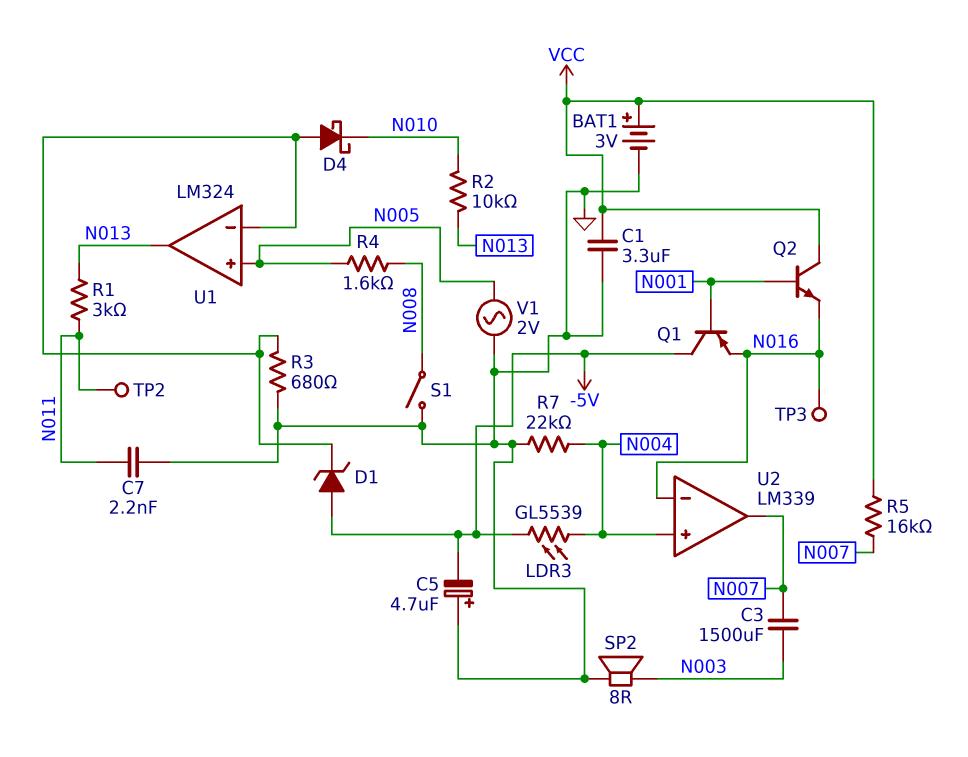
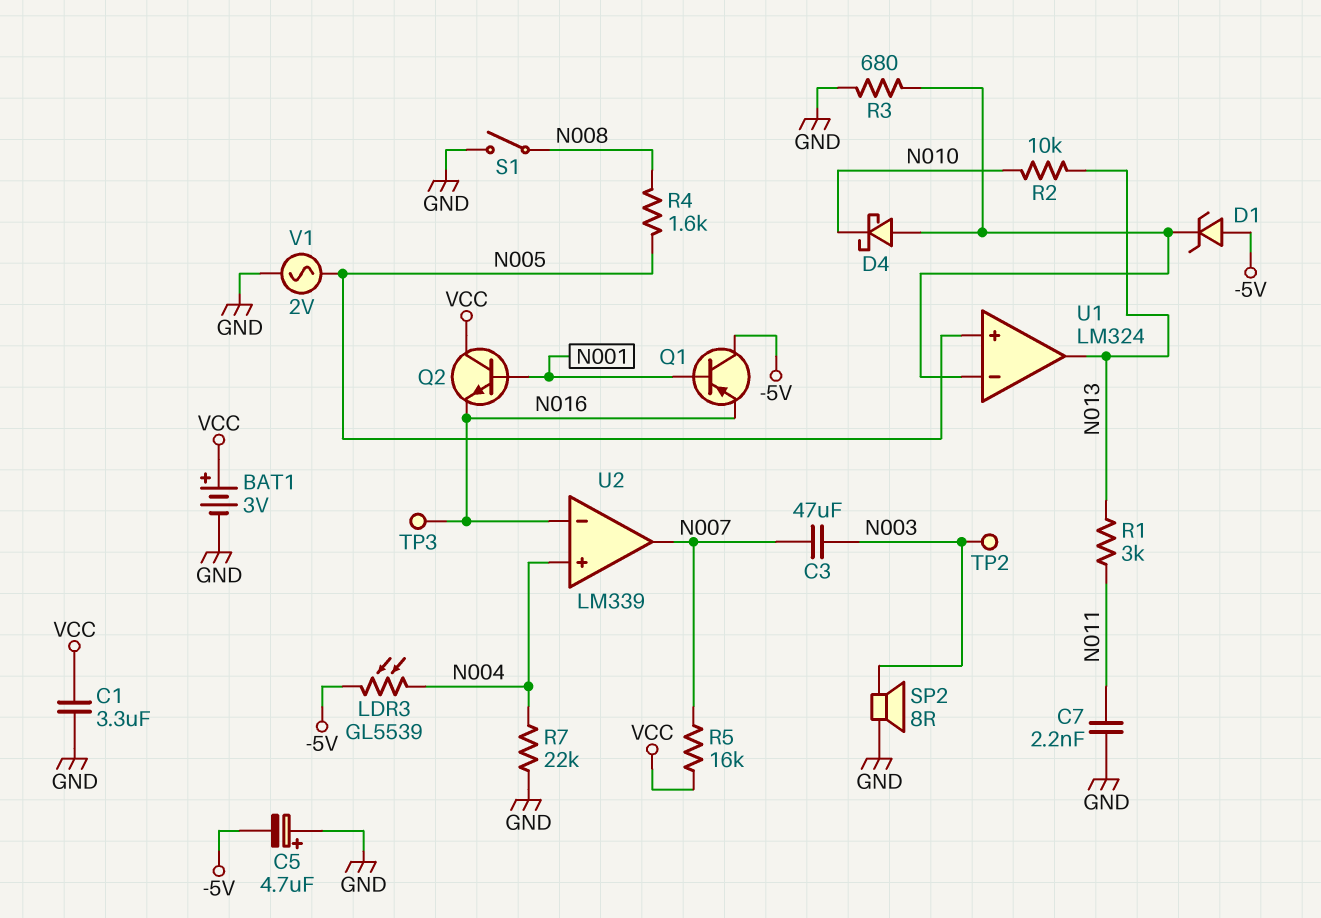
C3: 1500uF (N003, N007) -> 47uF (N003, N007)
TP2: test point (N011) -> test point (N003)

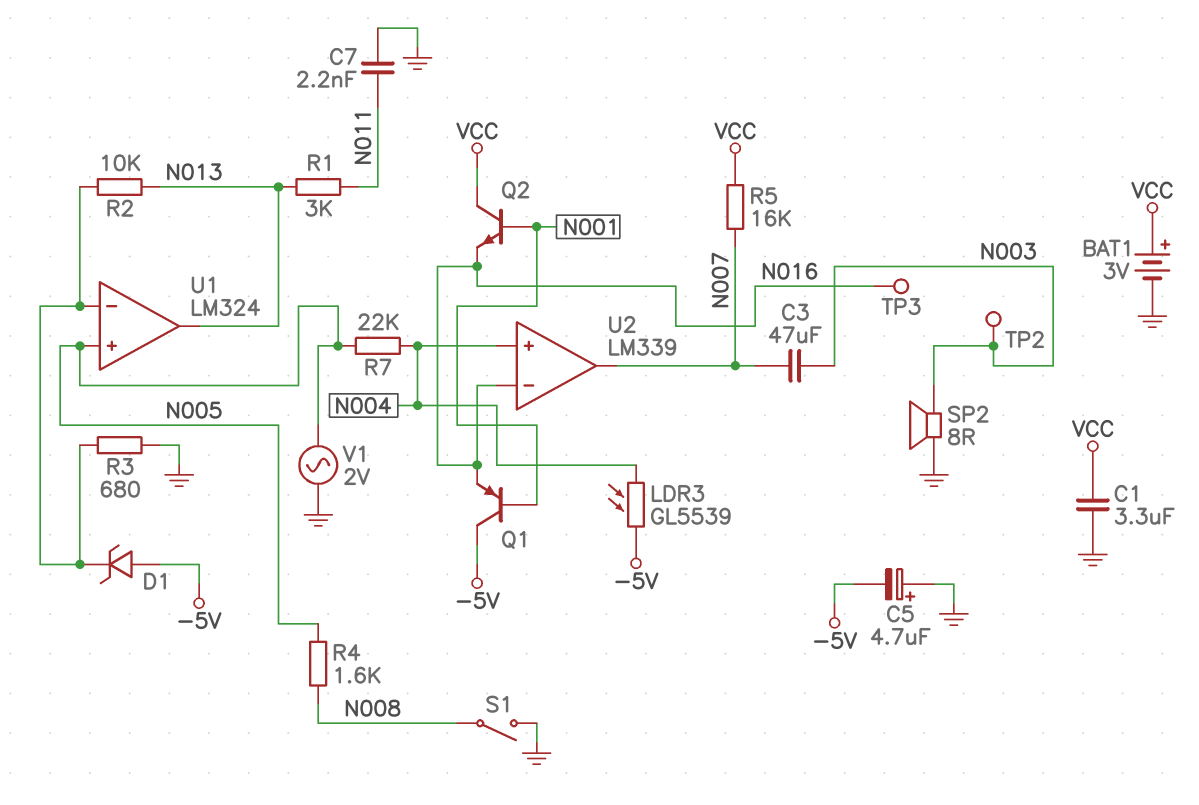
D4: schottky (A U1/in-, K N010) -> none
R2: 10k (N010, N013) -> 10k (N013, U1/in-)
R7: 22k (GND, N004) -> 22k (N004, N005)

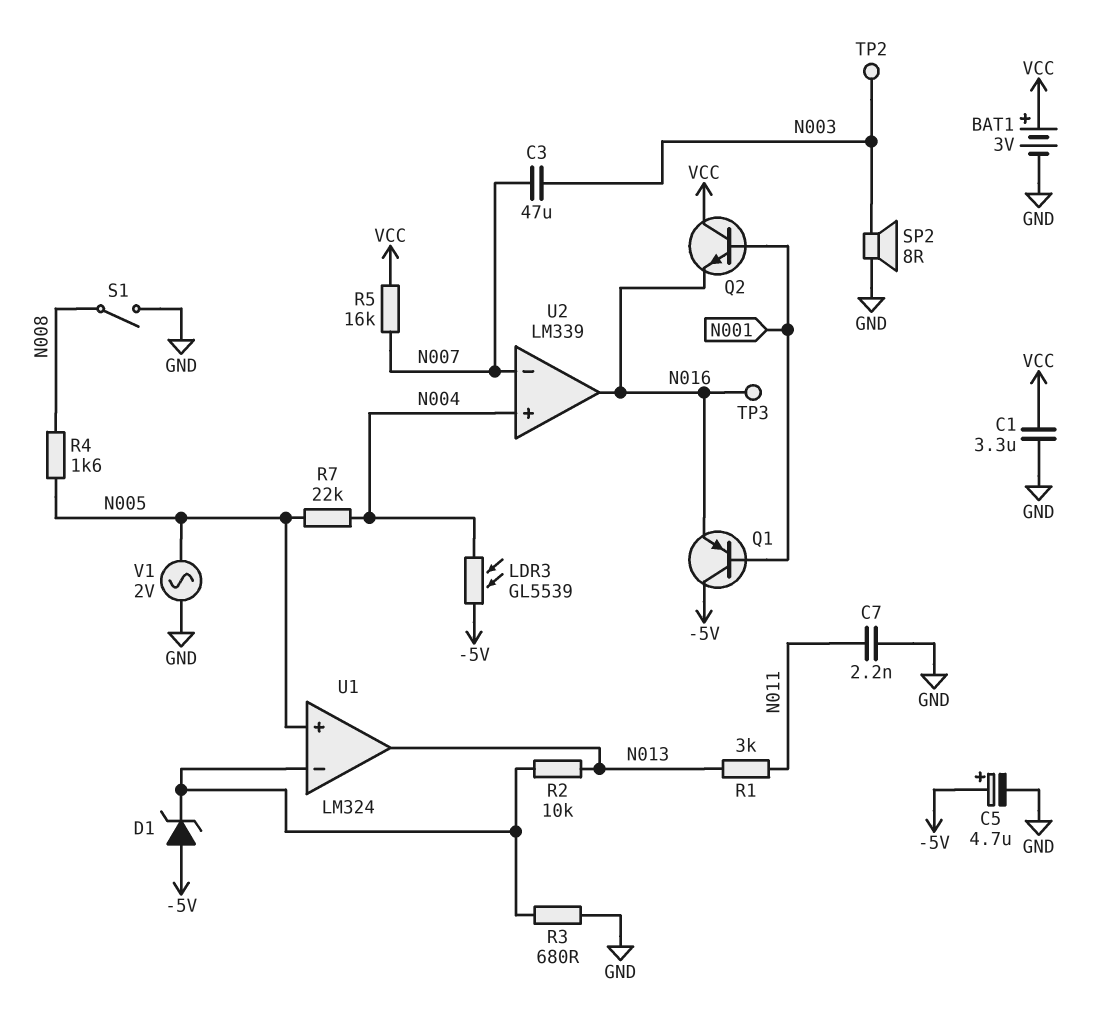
C5: 4.7uF (plus GND, minus -5V) -> 4.7uF (plus -5V, minus GND)
U2 pin in-: N016 -> N007
U2 pin out: N007 -> N016

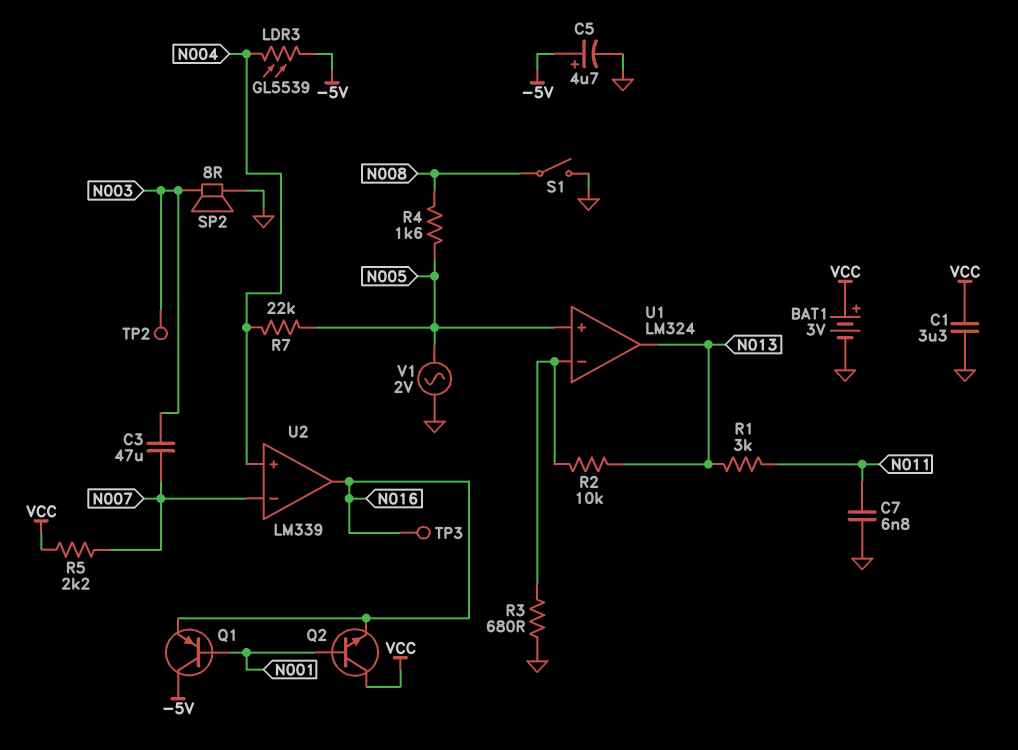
C7: 2.2nF (GND, N011) -> 6.8nF (GND, N011)
D1: zener (A -5V, K U1/in-) -> none
R5: 16k (N007, VCC) -> 2.2k (N007, VCC)

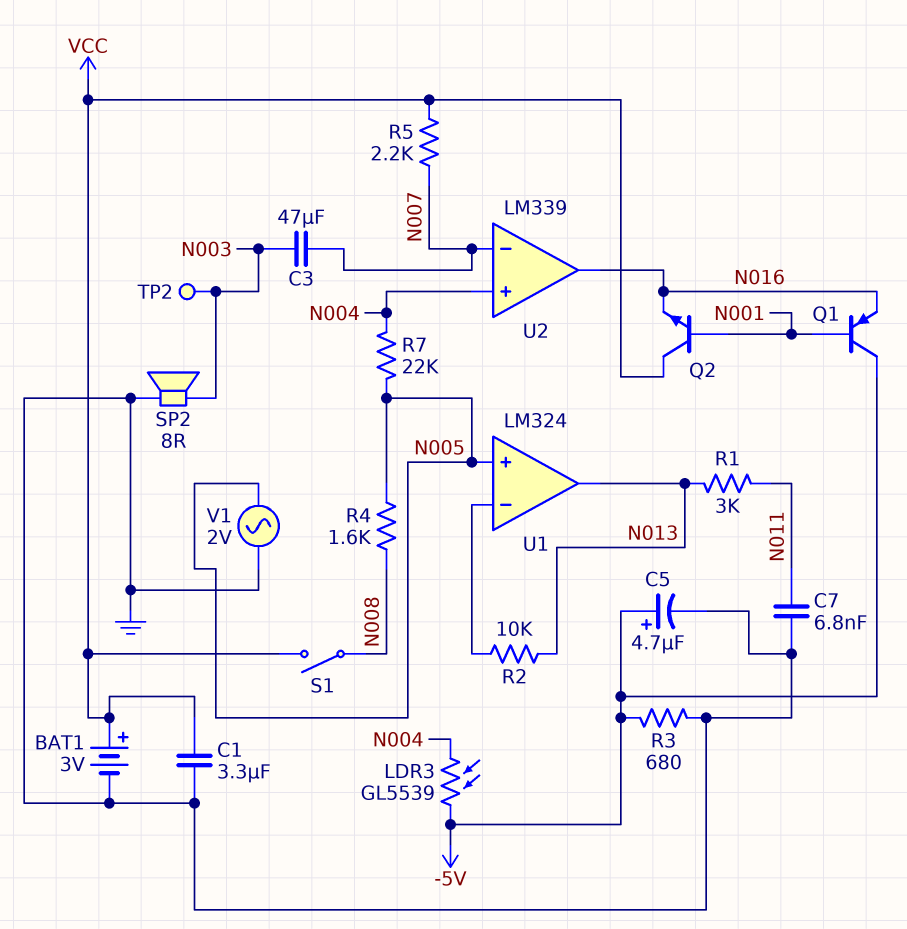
R3: 680 (GND, U1/in-) -> 680 (-5V, GND)
S1: switch (GND, N008) -> switch (N008, VCC)
TP3: test point (N016) -> none

